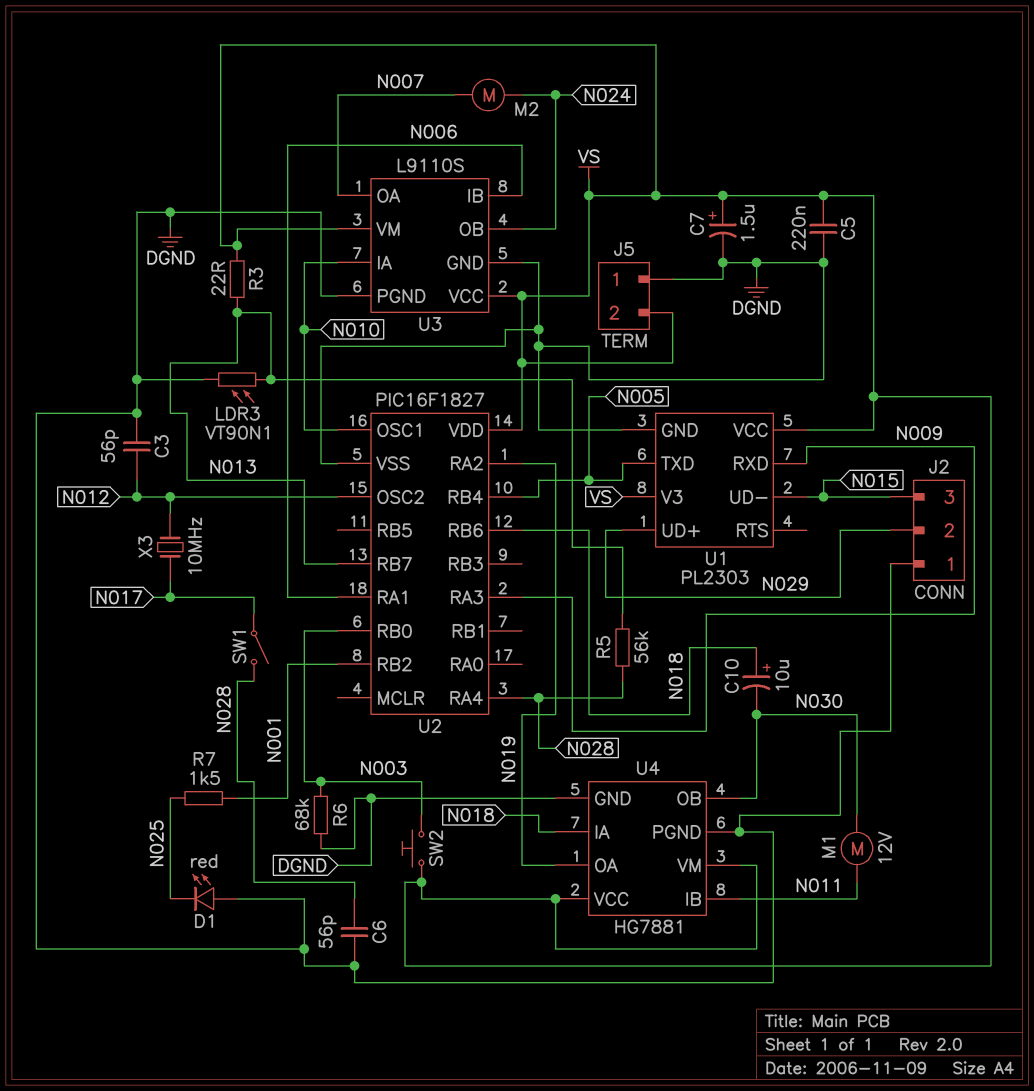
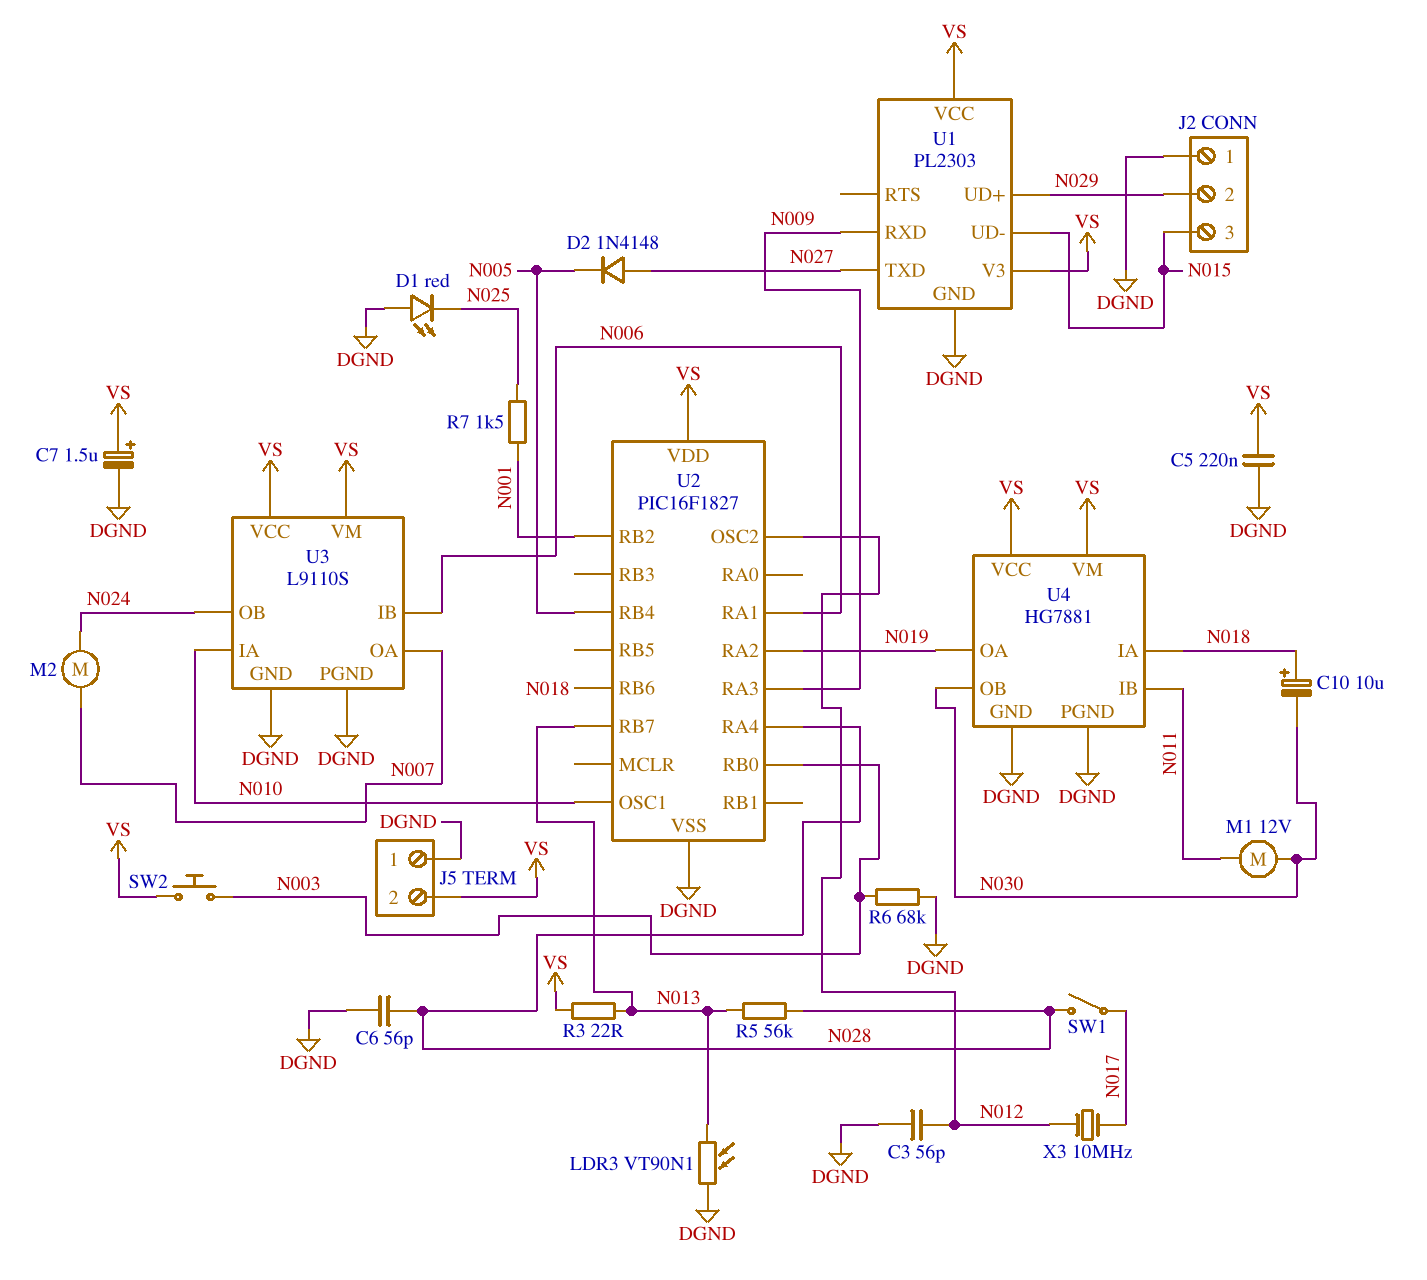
D2: none -> diode 1N4148 (A N027, K N005)
U1 pin TXD: N005 -> N027

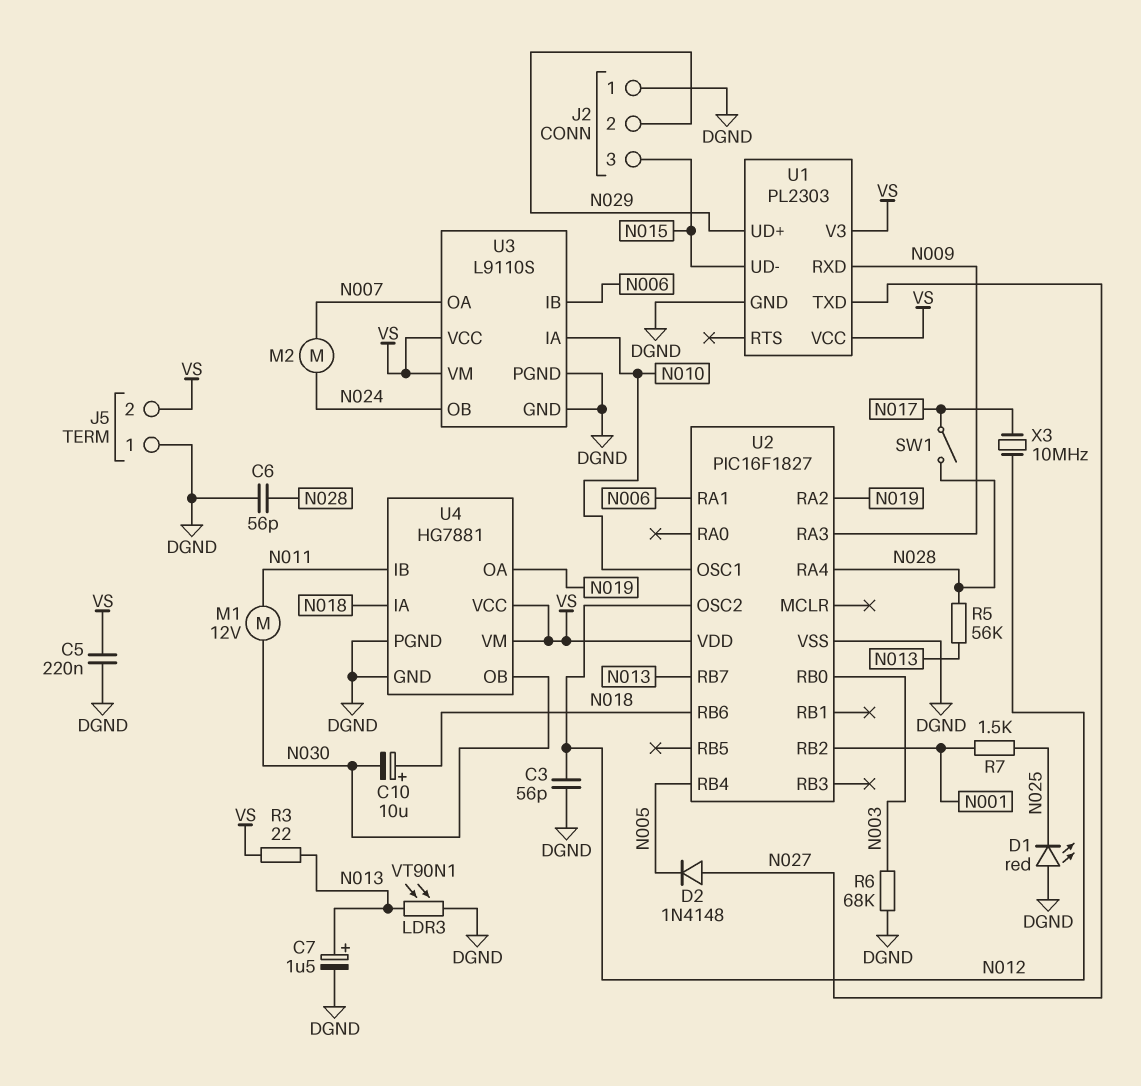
C7: 1.5uF (plus VS, minus DGND) -> 1.5uF (plus N013, minus DGND)
SW2: button (N003, VS) -> none

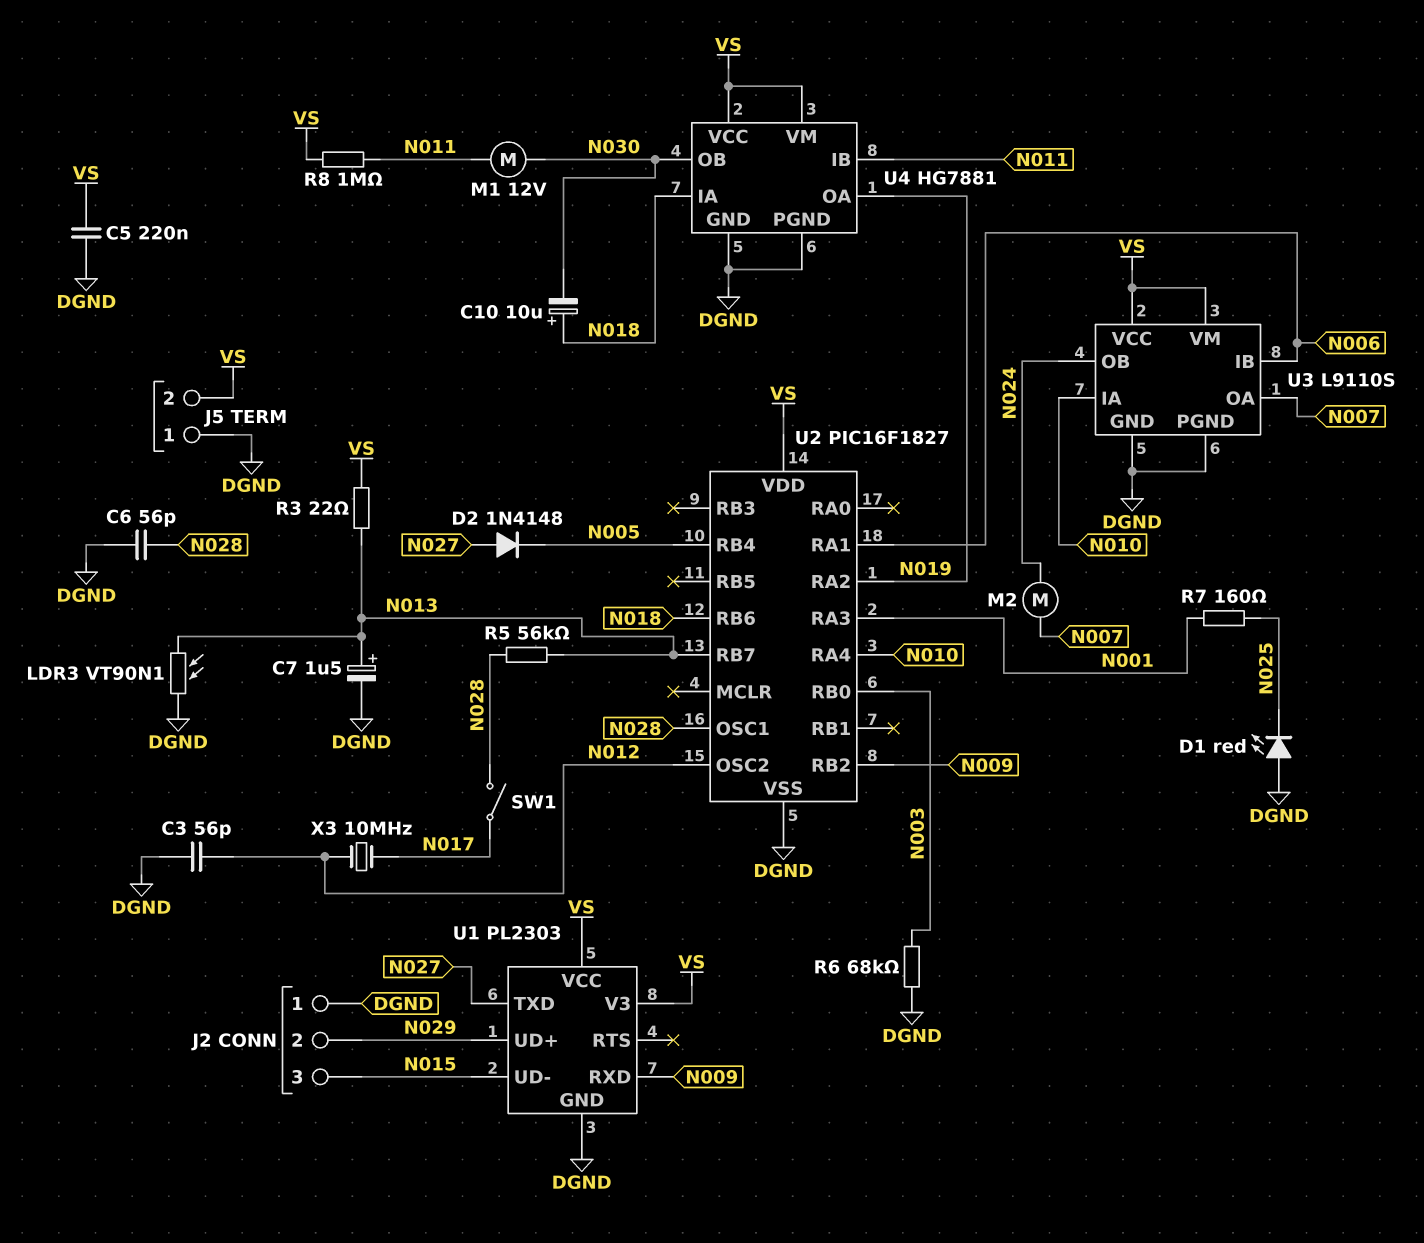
R7: 1.5k (N001, N025) -> 160 (N001, N025)
R8: none -> 1M (N011, VS)
U2 pin OSC1: N010 -> N028
U2 pin RA3: N009 -> N001
U2 pin RA4: N028 -> N010
U2 pin RB2: N001 -> N009

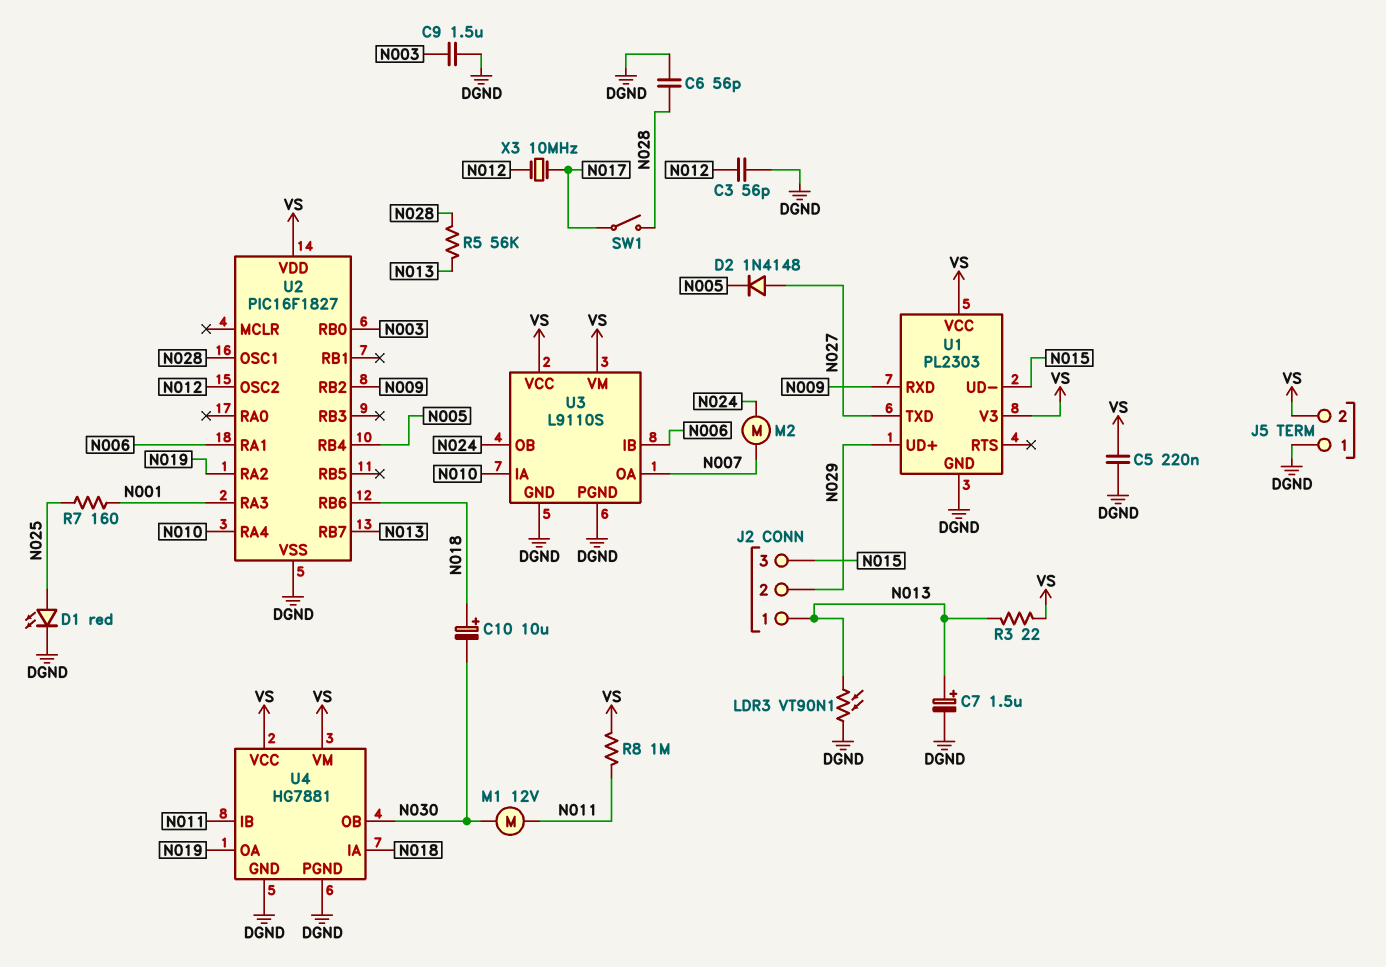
C9: none -> 1.5uF (DGND, N003)
D1: LED red (A DGND, K N025) -> LED red (A N025, K DGND)
J2 pin 1: DGND -> N013
R6: 68k (DGND, N003) -> none

